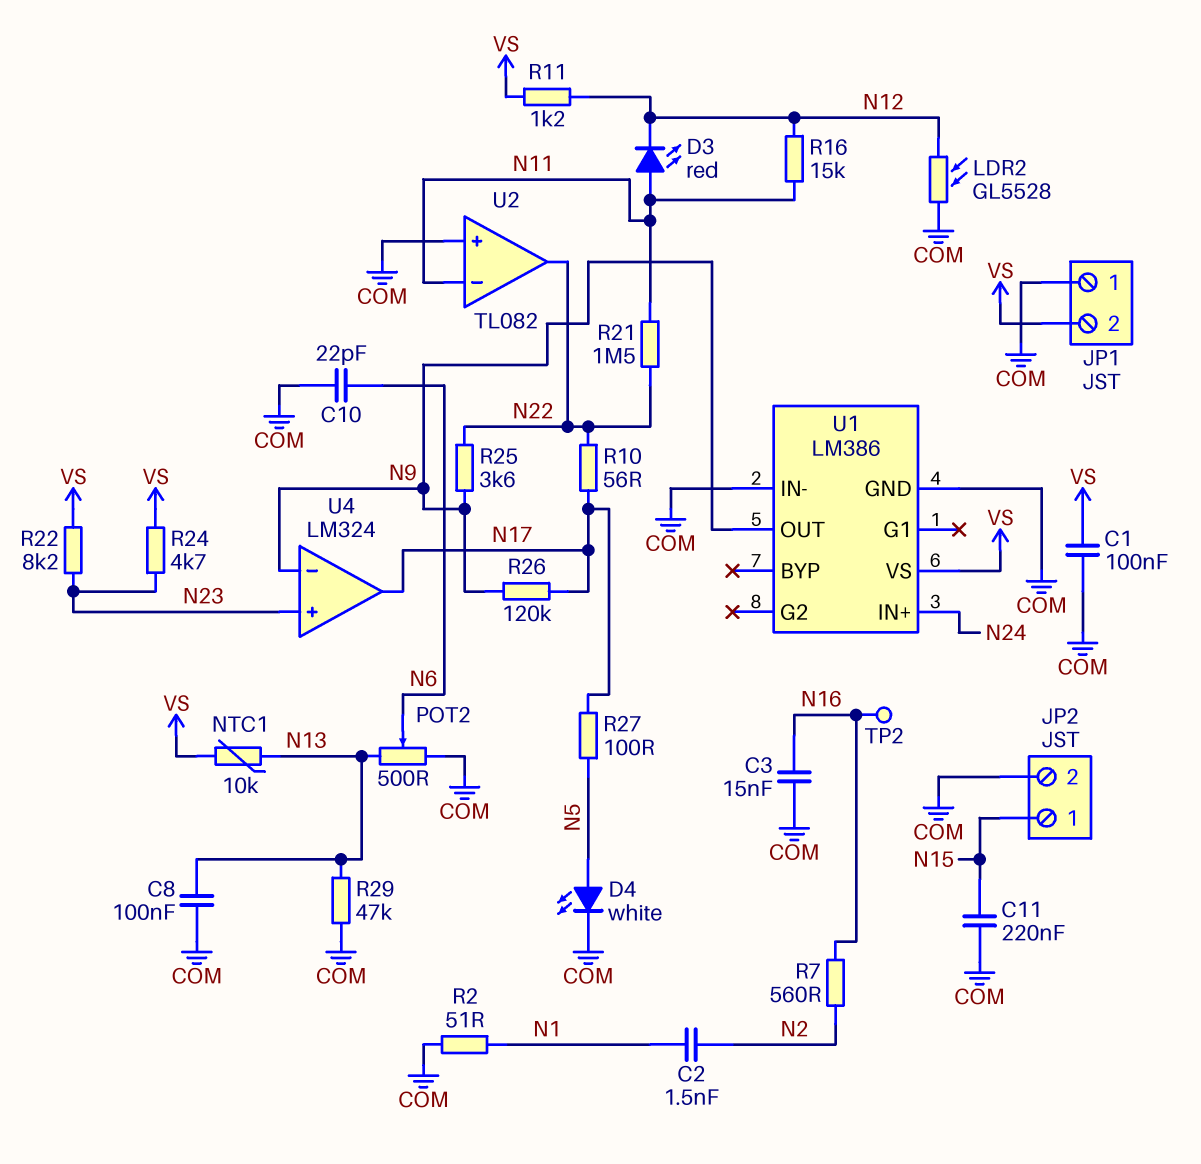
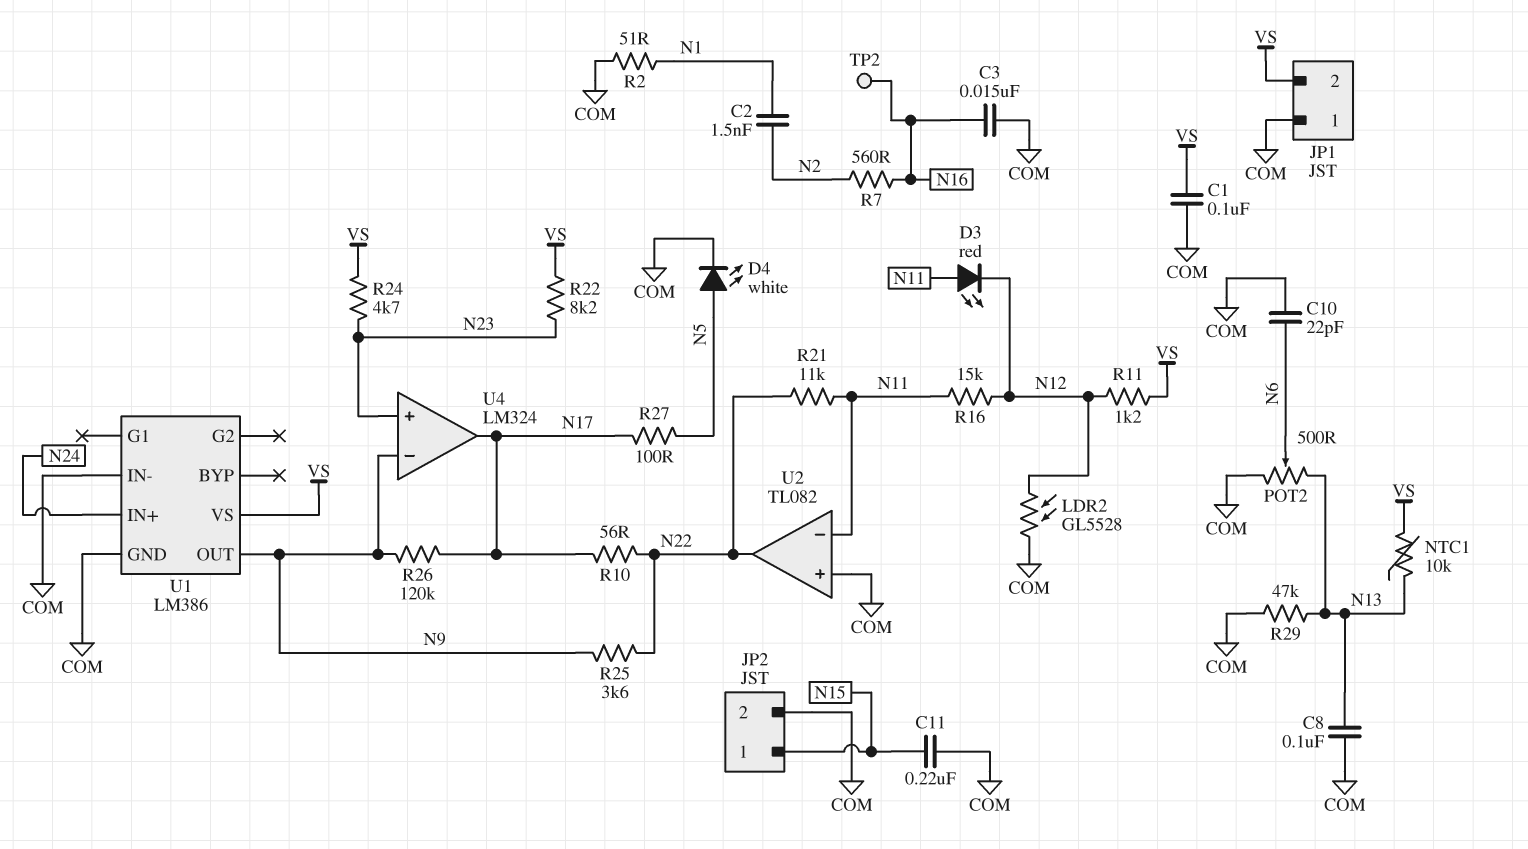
R21: 1.5M (N11, N22) -> 11k (N11, N22)

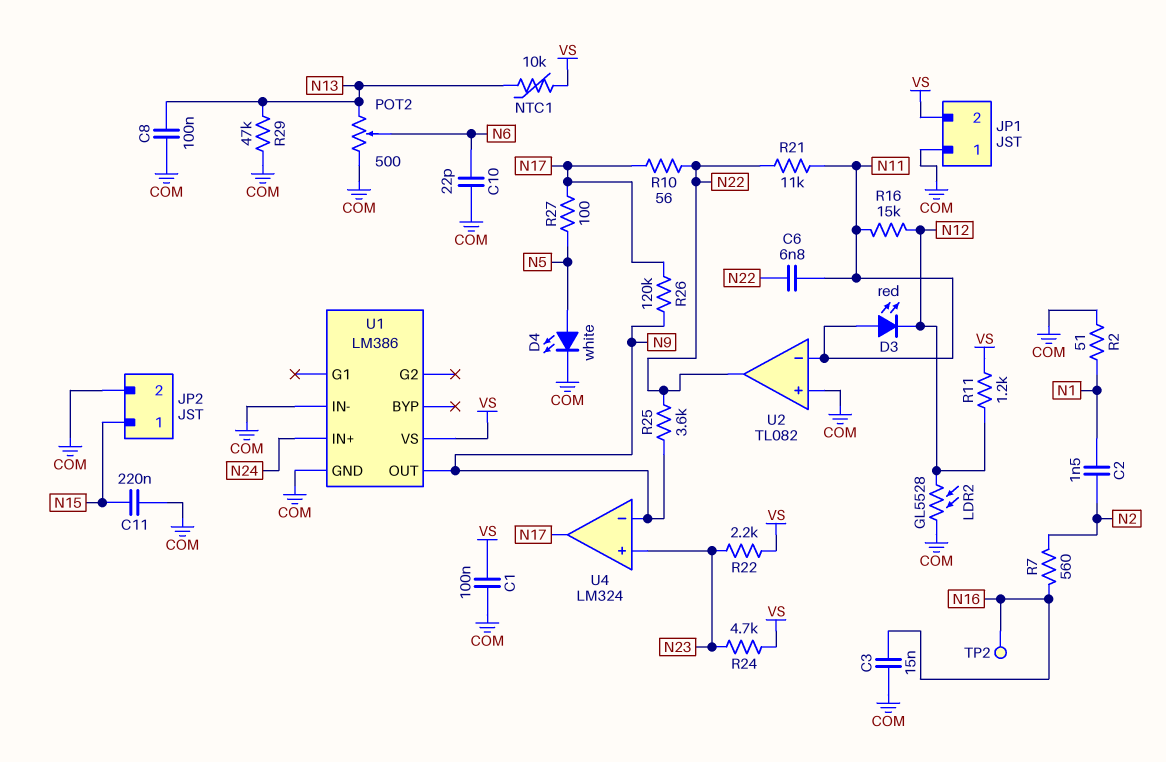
C6: none -> 6.8nF (N11, N22)
R22: 8.2k (N23, VS) -> 2.2k (N23, VS)

